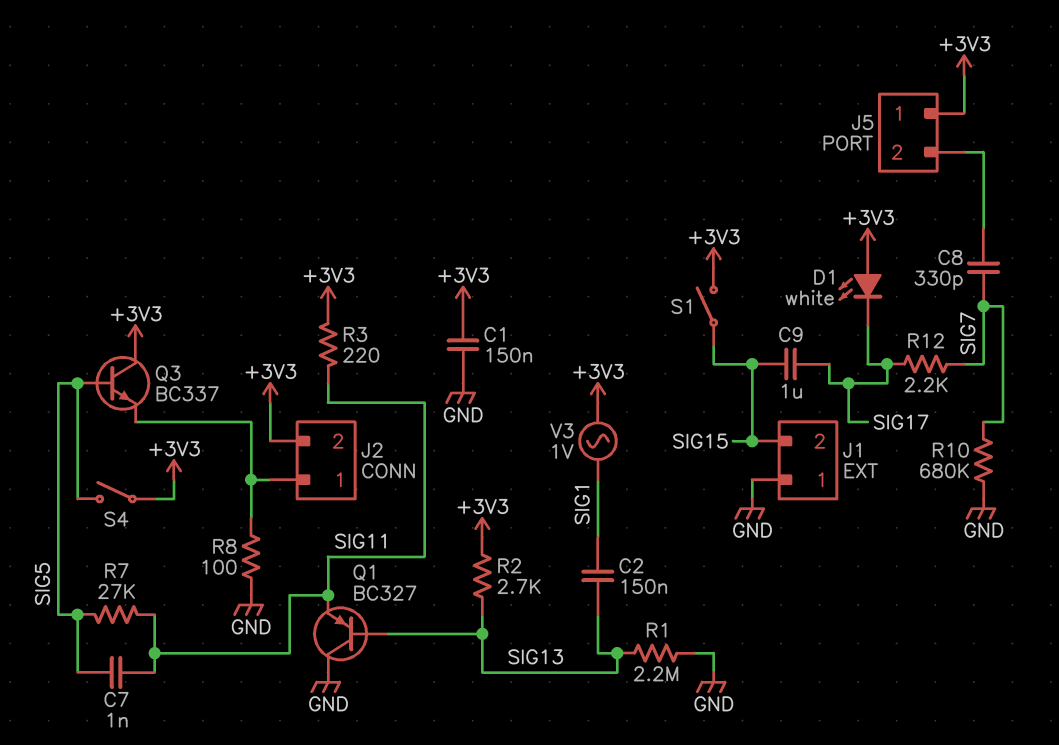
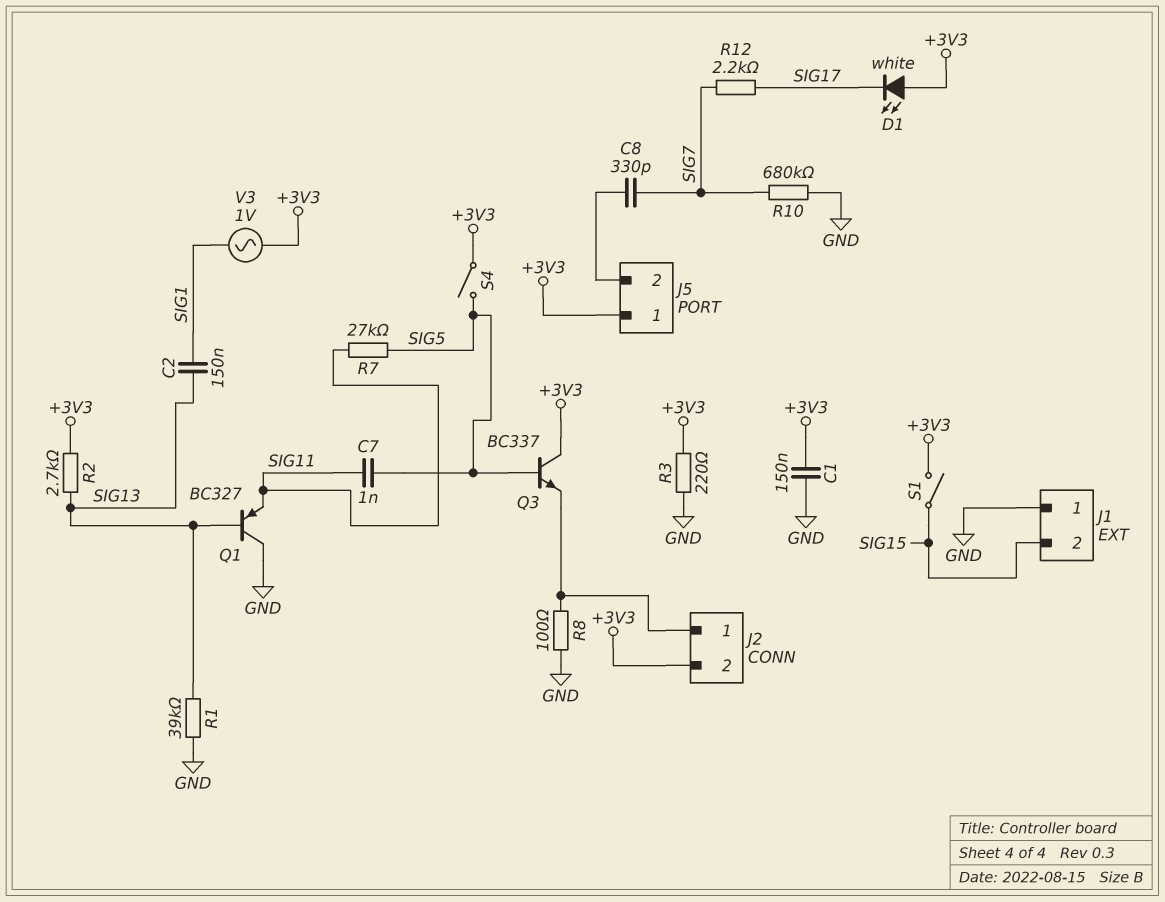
C9: 1uF (SIG15, SIG17) -> none
R1: 2.2M (GND, SIG13) -> 39k (GND, SIG13)
R3: 220 (+3V3, SIG11) -> 220 (+3V3, GND)

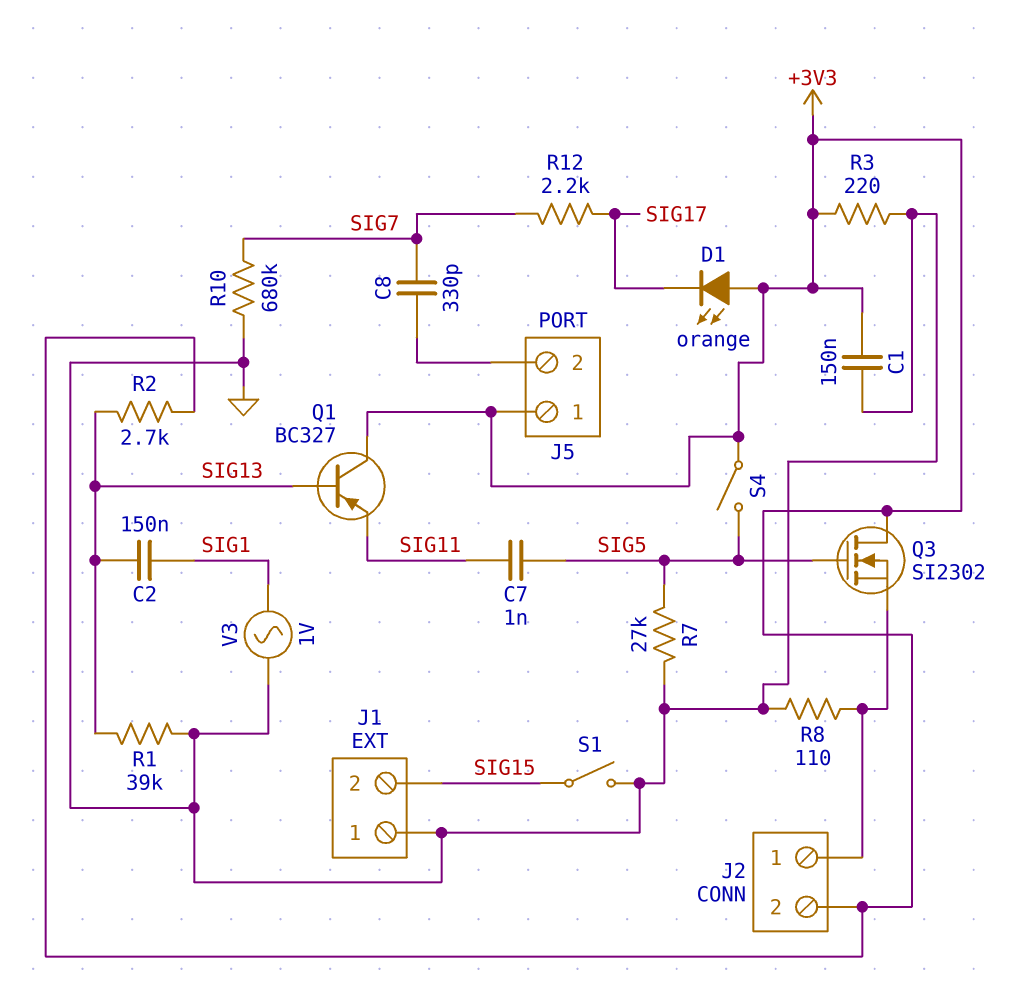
D1: LED white (A +3V3, K SIG17) -> LED orange (A +3V3, K SIG17)
Q1: PNP BC327 (B SIG13, C GND, E SIG11) -> PNP BC327 (B SIG13, C +3V3, E SIG11)
Q3: NPN BC337 (B SIG5, C +3V3, E J2/1) -> NMOS SI2302 (G SIG5, D +3V3, S J2/1)
R7: 27k (SIG5, SIG11) -> 27k (GND, SIG5)
R8: 100 (GND, J2/1) -> 110 (GND, J2/1)
S1: switch (+3V3, SIG15) -> switch (GND, SIG15)
V3: AC 1V (+3V3, SIG1) -> AC 1V (GND, SIG1)

